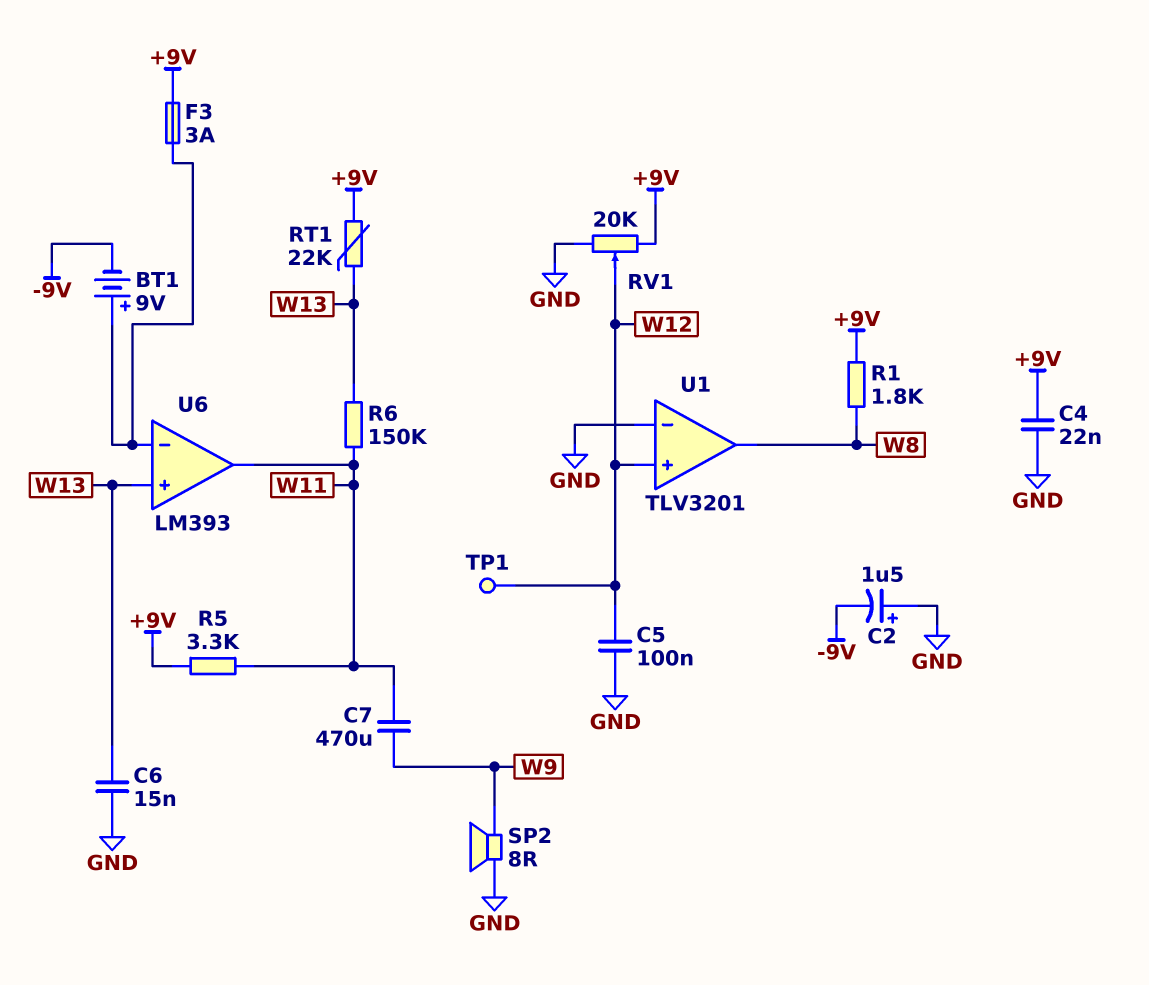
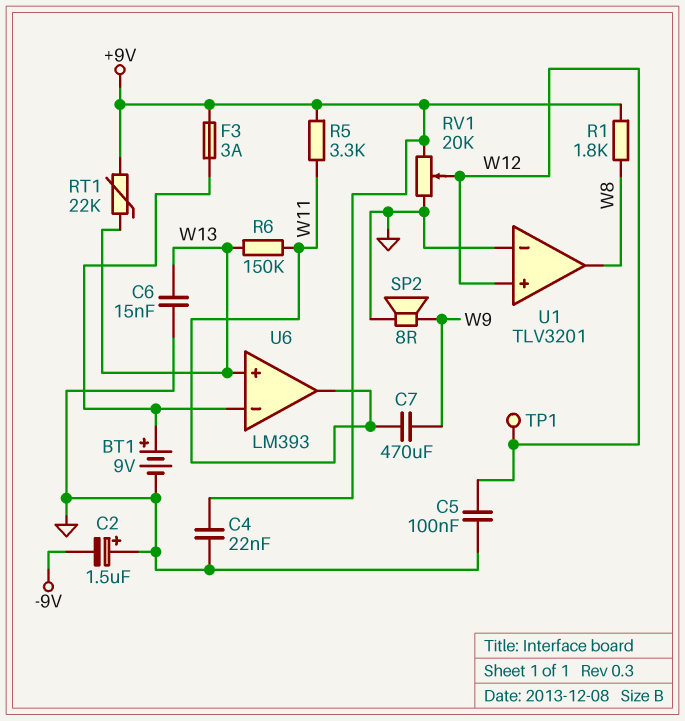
BT1: 9V (plus U6/in-, minus -9V) -> 9V (plus U6/in-, minus GND)

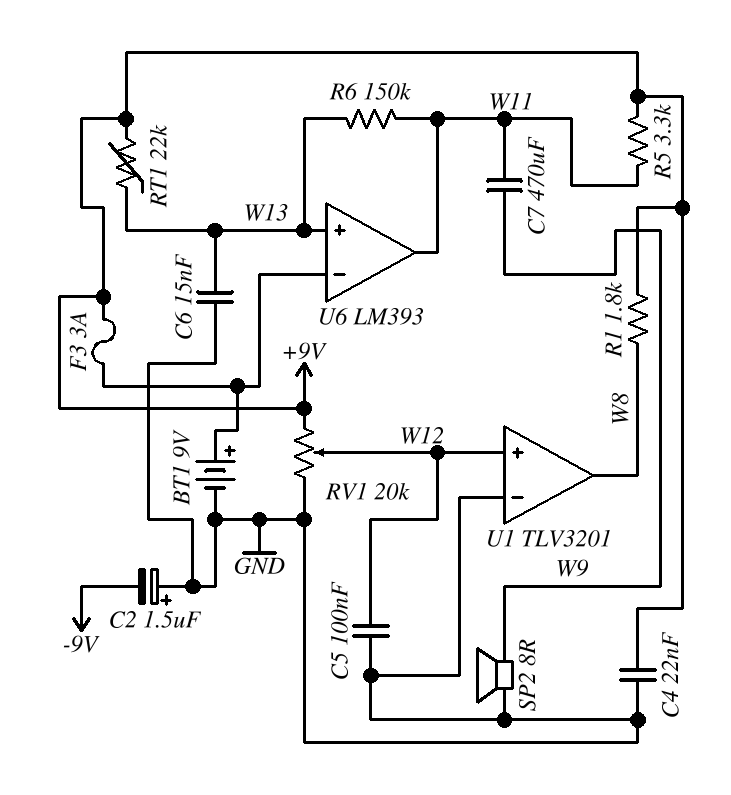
TP1: test point (W12) -> none

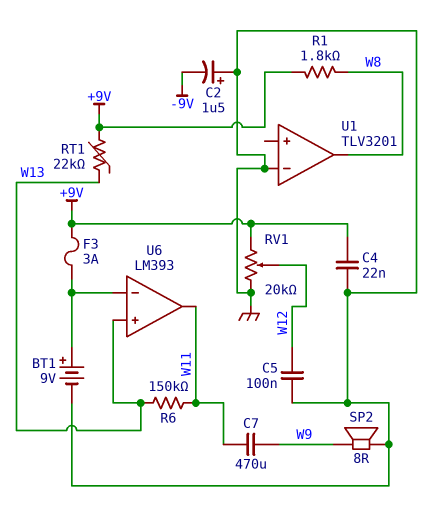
C6: 15nF (GND, W13) -> none
R5: 3.3k (+9V, W11) -> none
U1 pin in+: W12 -> none

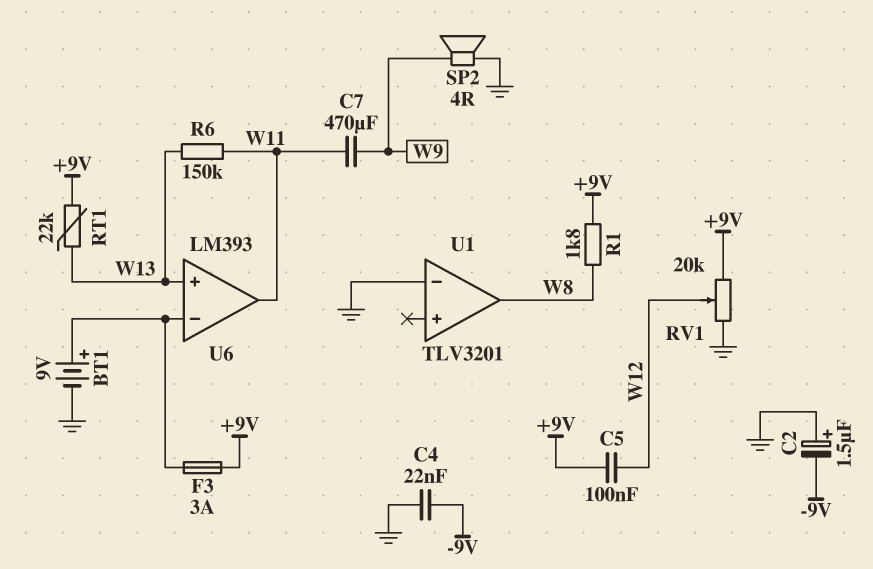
C4: 22nF (+9V, GND) -> 22nF (-9V, GND)
C5: 100nF (GND, W12) -> 100nF (+9V, W12)
SP2: speaker 8R (GND, W9) -> speaker 4R (GND, W9)

